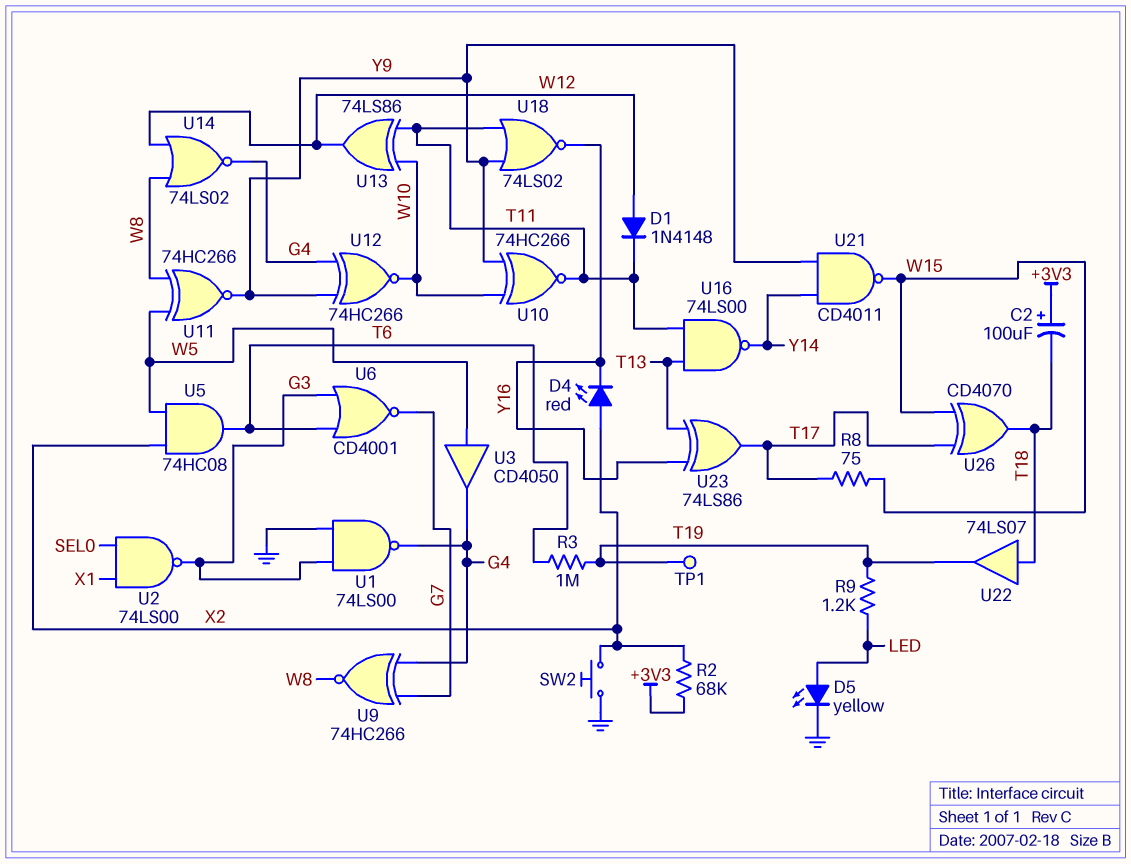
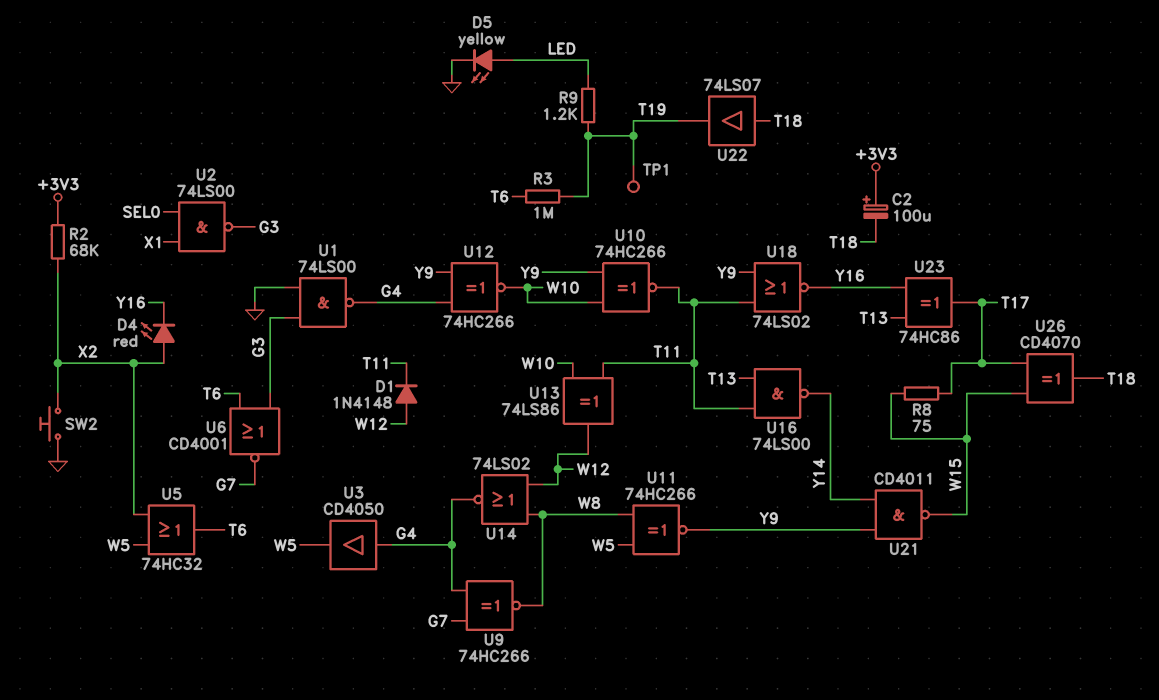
U3: buffer CD4050 (in W5, out G4) -> buffer CD4050 (in G4, out W5)
U5: AND 74HC08 (in W5, in X2, out T6) -> OR 74HC32 (in W5, in X2, out T6)
U23: XOR 74LS86 (in T13, in Y16, out T17) -> XOR 74HC86 (in T13, in Y16, out T17)

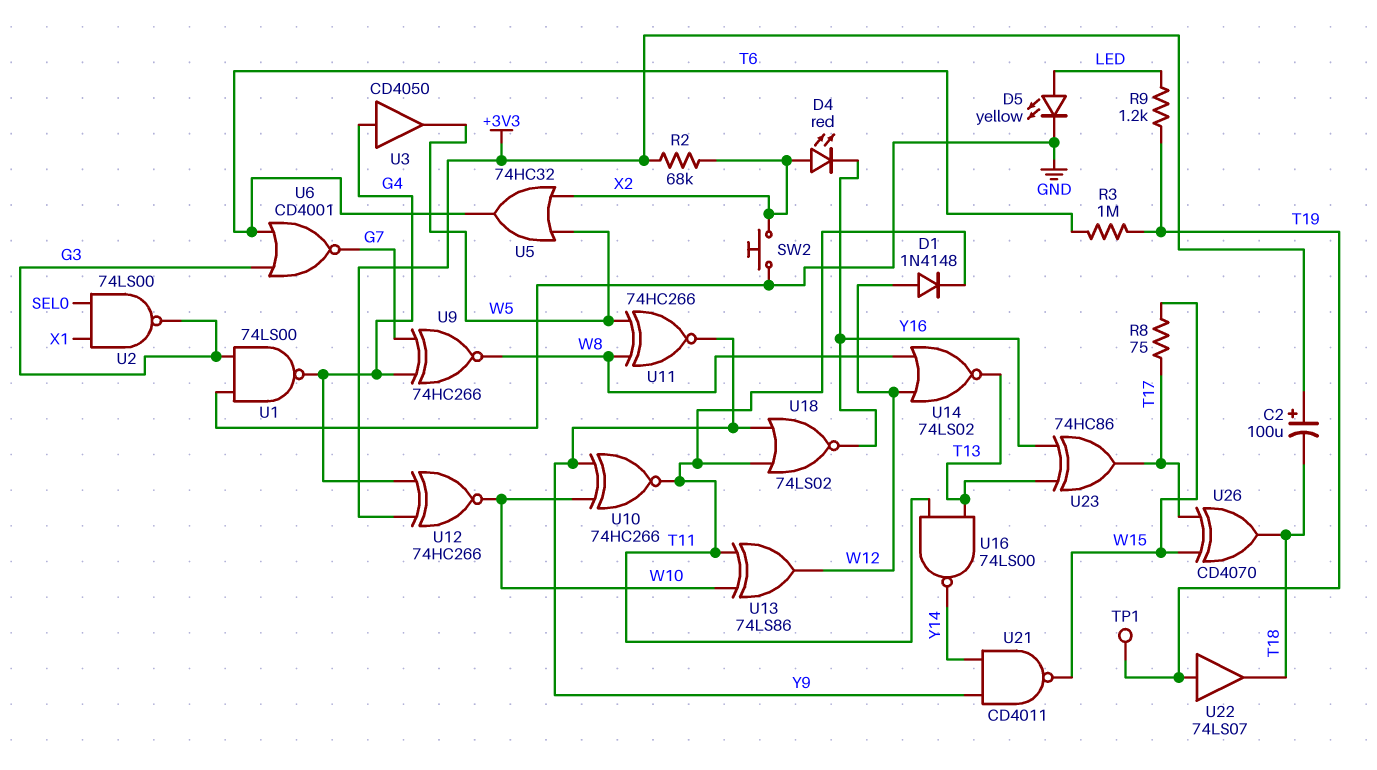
U12: XNOR 74HC266 (in G4, in Y9, out W10) -> XNOR 74HC266 (in +3V3, in G4, out W10)
U14: NOR 74LS02 (in W8, in W12, out G4) -> NOR 74LS02 (in W8, in W12, out T13)
U22: buffer 74LS07 (in T18, out T19) -> buffer 74LS07 (in T19, out T18)

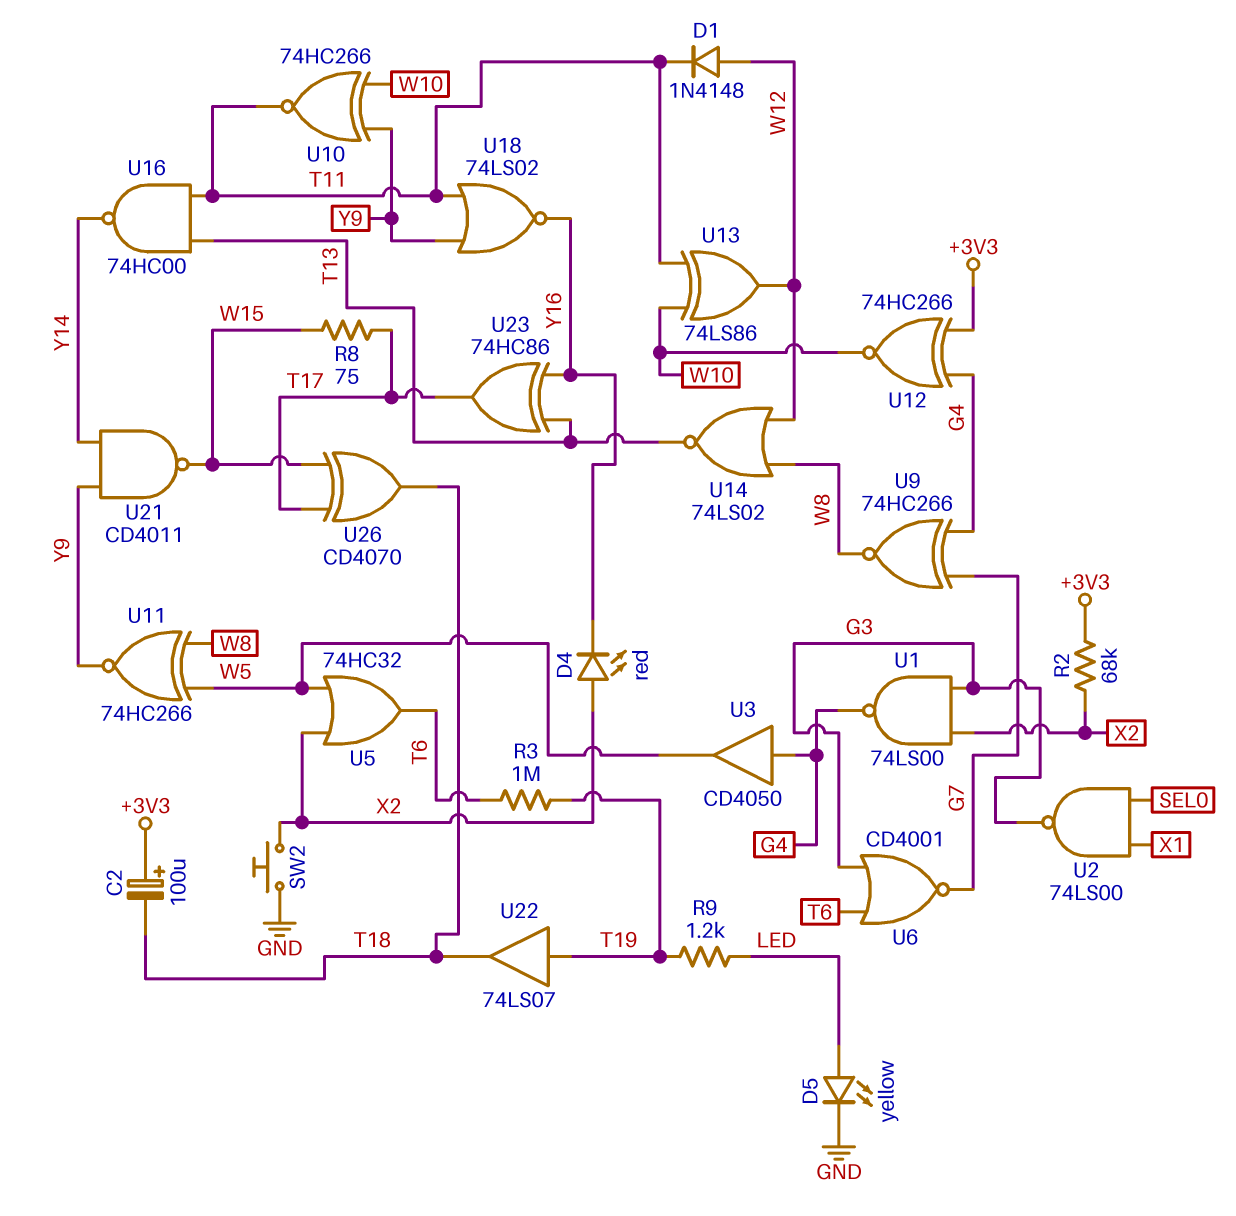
TP1: test point (T19) -> none
U1: NAND 74LS00 (in G3, in GND, out G4) -> NAND 74LS00 (in G3, in X2, out G4)
U16: NAND 74LS00 (in T11, in T13, out Y14) -> NAND 74HC00 (in T11, in T13, out Y14)

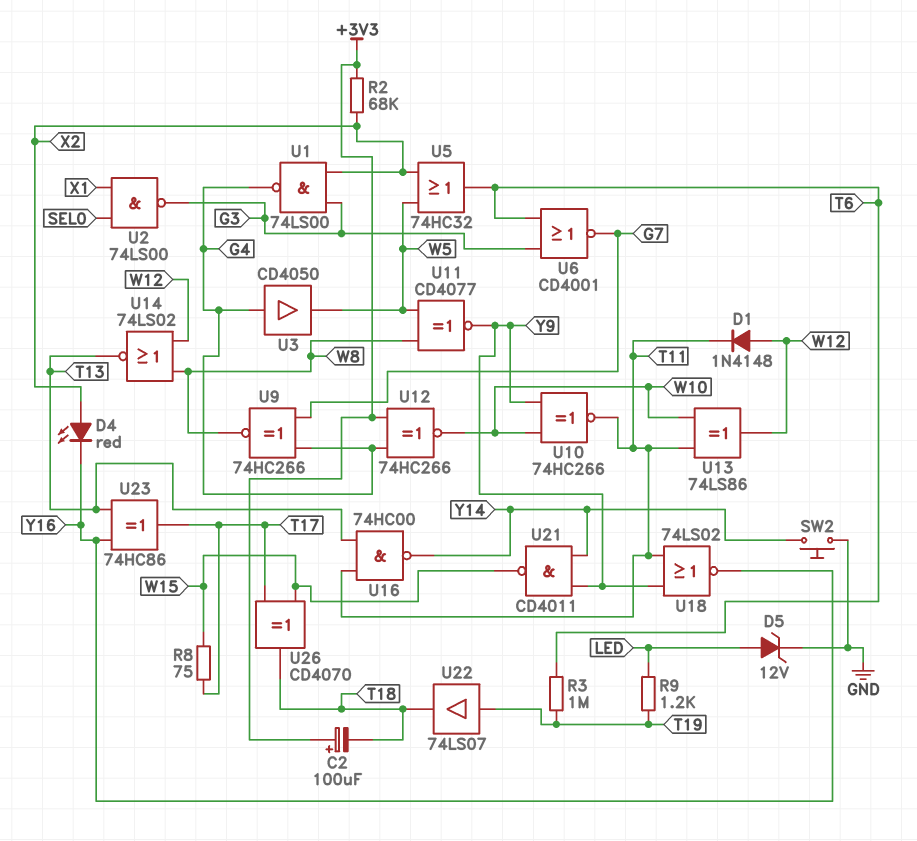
D5: LED yellow (A LED, K GND) -> zener 12V (A LED, K GND)
SW2: button (GND, X2) -> button (GND, Y14)
U11: XNOR 74HC266 (in W5, in W8, out Y9) -> XNOR CD4077 (in W5, in W8, out Y9)

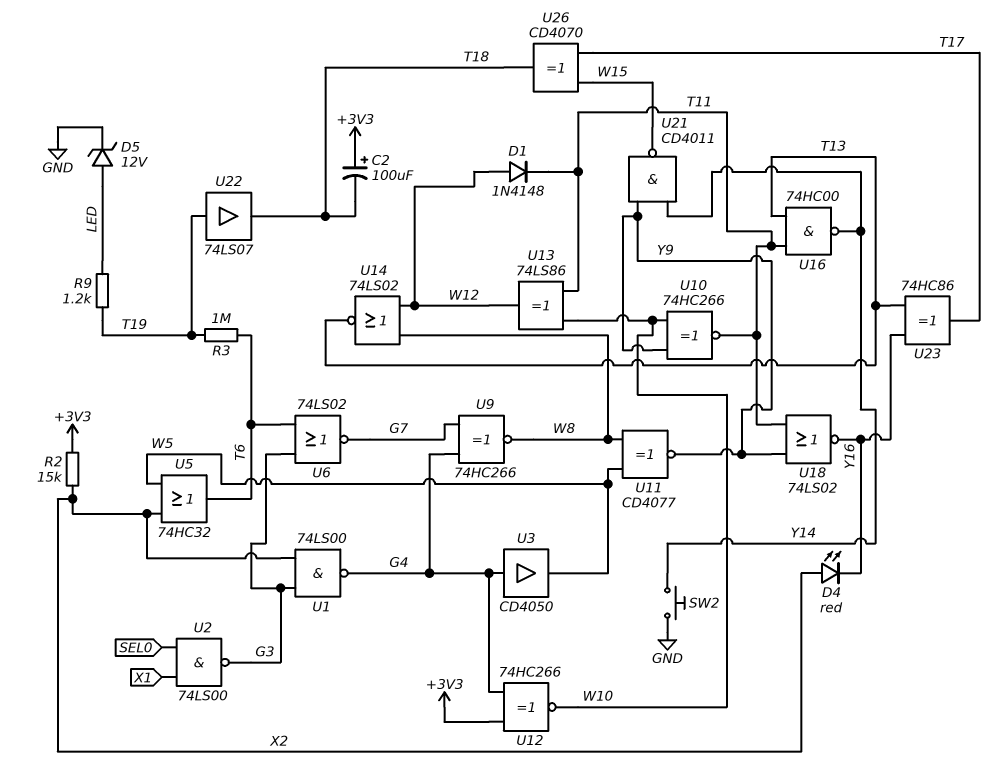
R2: 68k (+3V3, X2) -> 15k (+3V3, X2)
R8: 75 (T17, W15) -> none
U6: NOR CD4001 (in G3, in T6, out G7) -> NOR 74LS02 (in G3, in T6, out G7)

